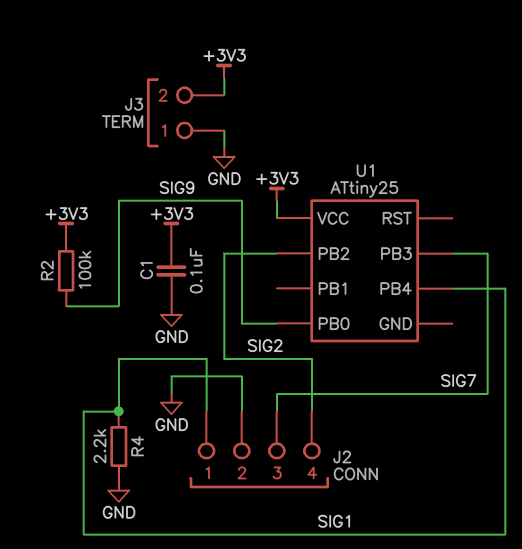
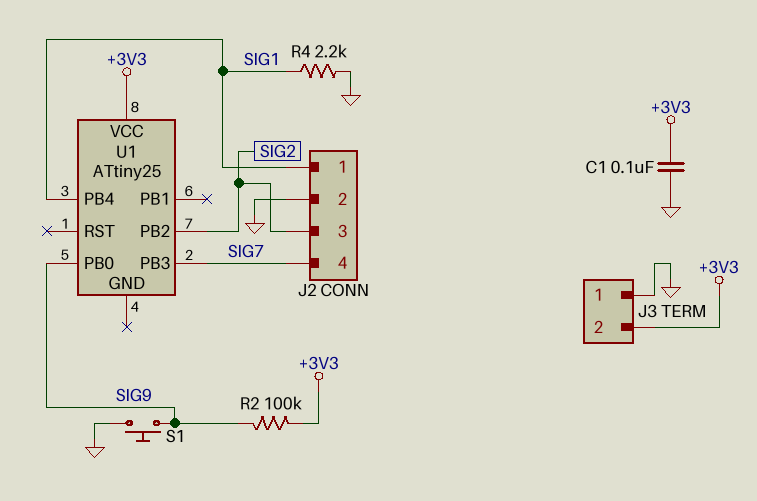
J2 pin 3: SIG7 -> SIG2
J2 pin 4: SIG2 -> SIG7
S1: none -> button (GND, SIG9)

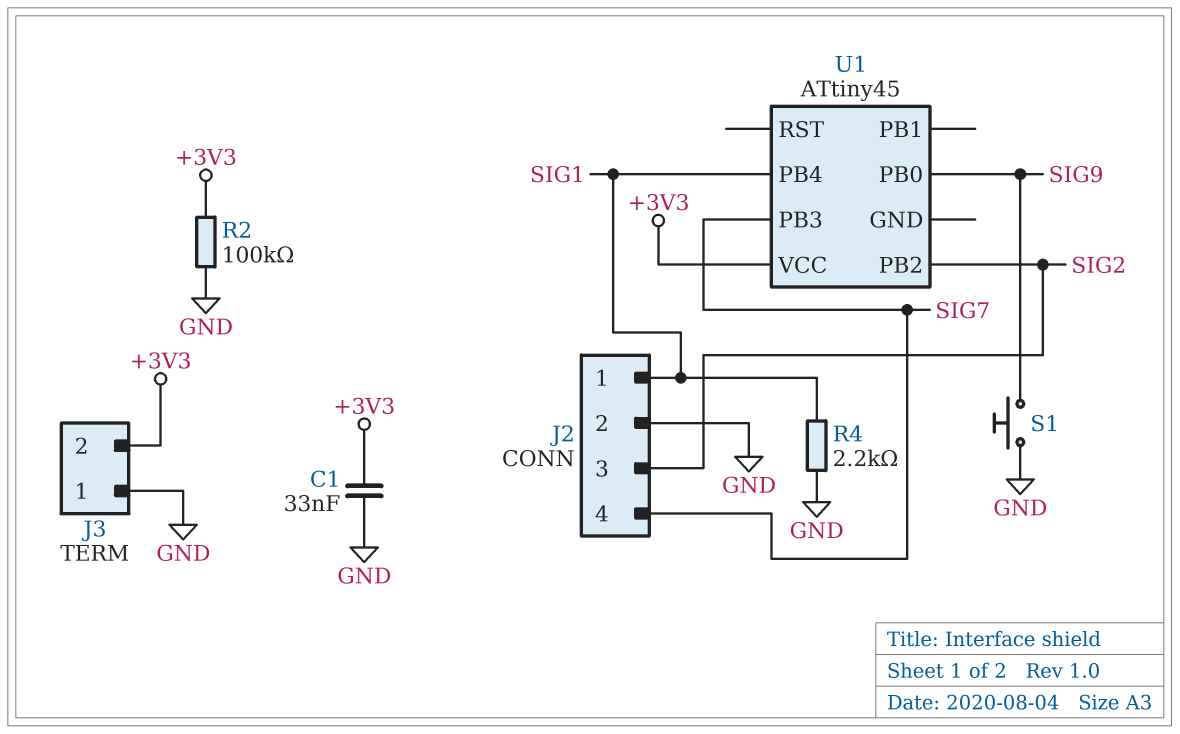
C1: 100nF (+3V3, GND) -> 33nF (+3V3, GND)
R2: 100k (+3V3, SIG9) -> 100k (+3V3, GND)
U1: ATtiny25 -> ATtiny45

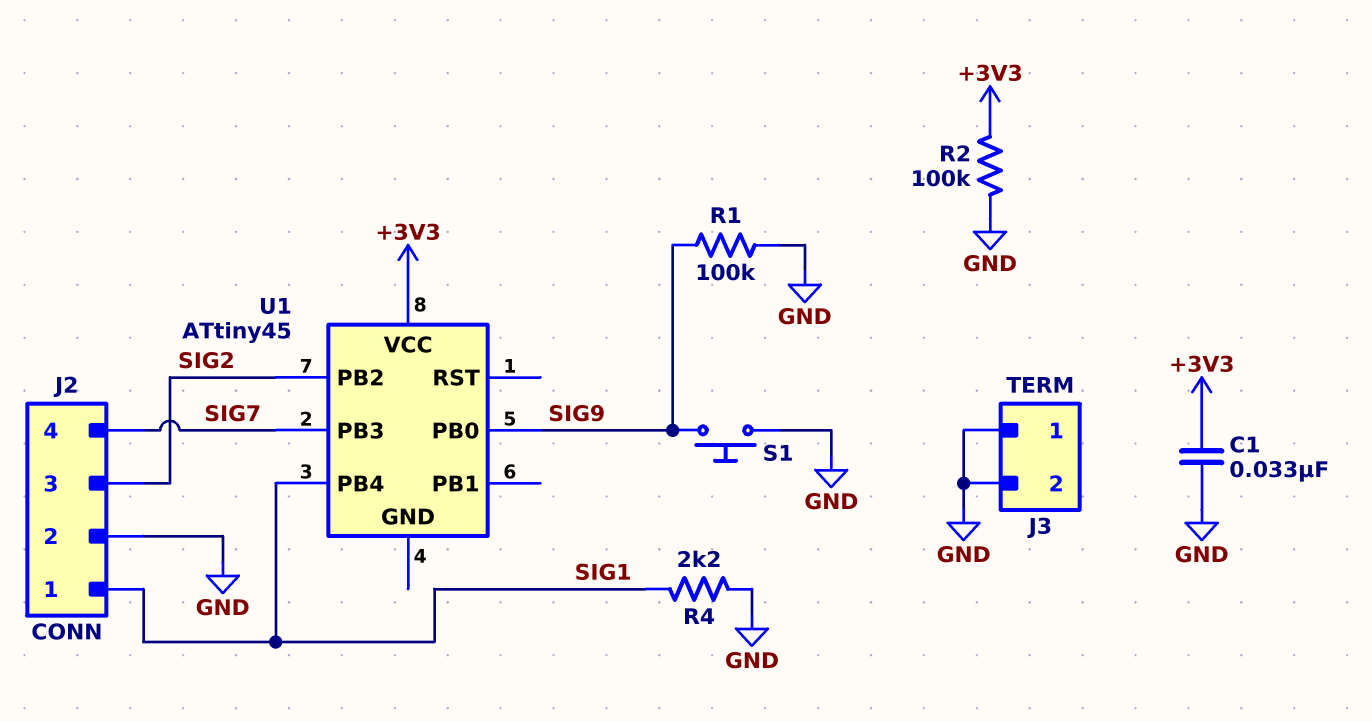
J3 pin 2: +3V3 -> GND
R1: none -> 100k (GND, SIG9)

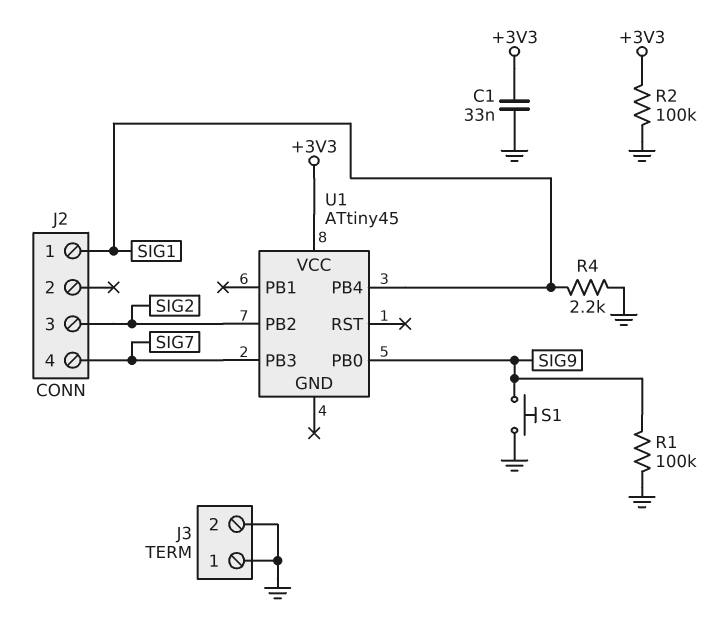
J2 pin 2: GND -> none

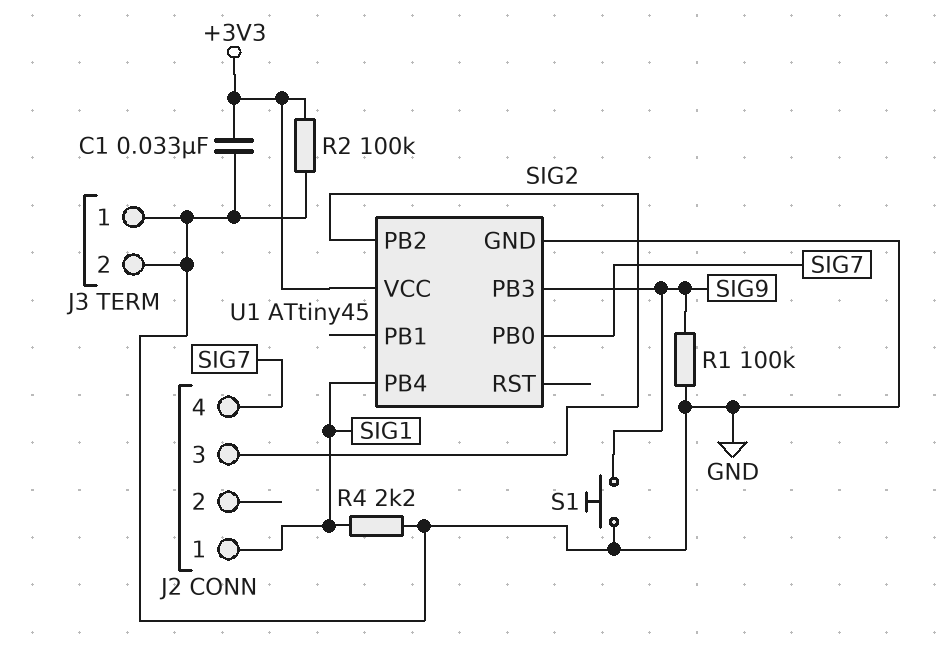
U1 pin GND: none -> GND
U1 pin PB0: SIG9 -> SIG7
U1 pin PB3: SIG7 -> SIG9

